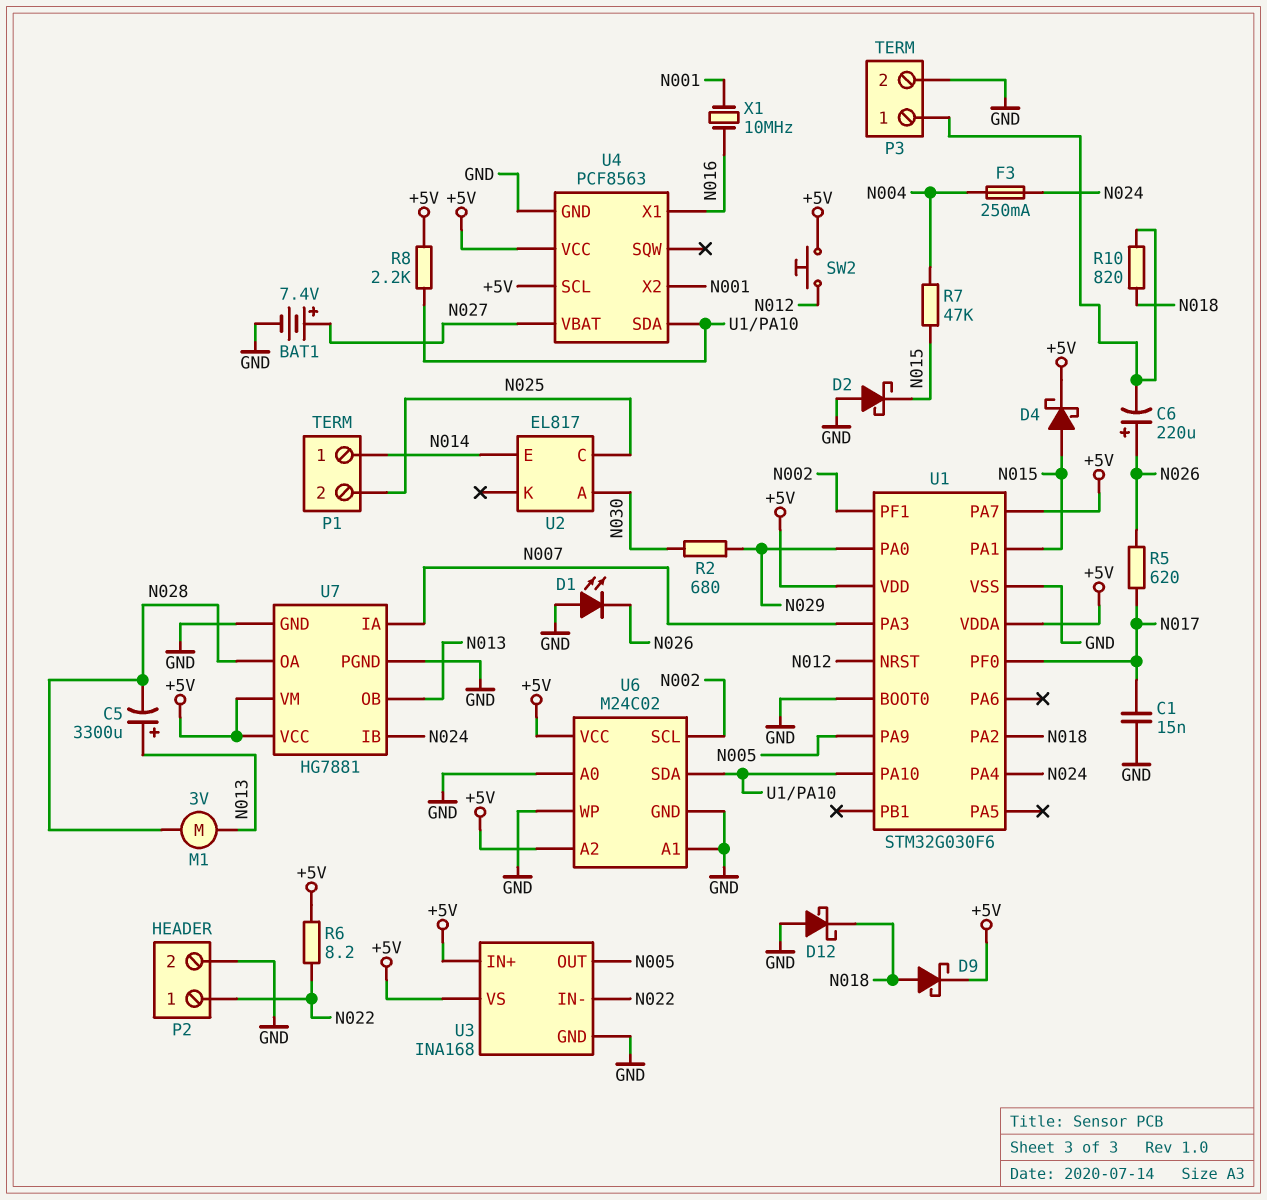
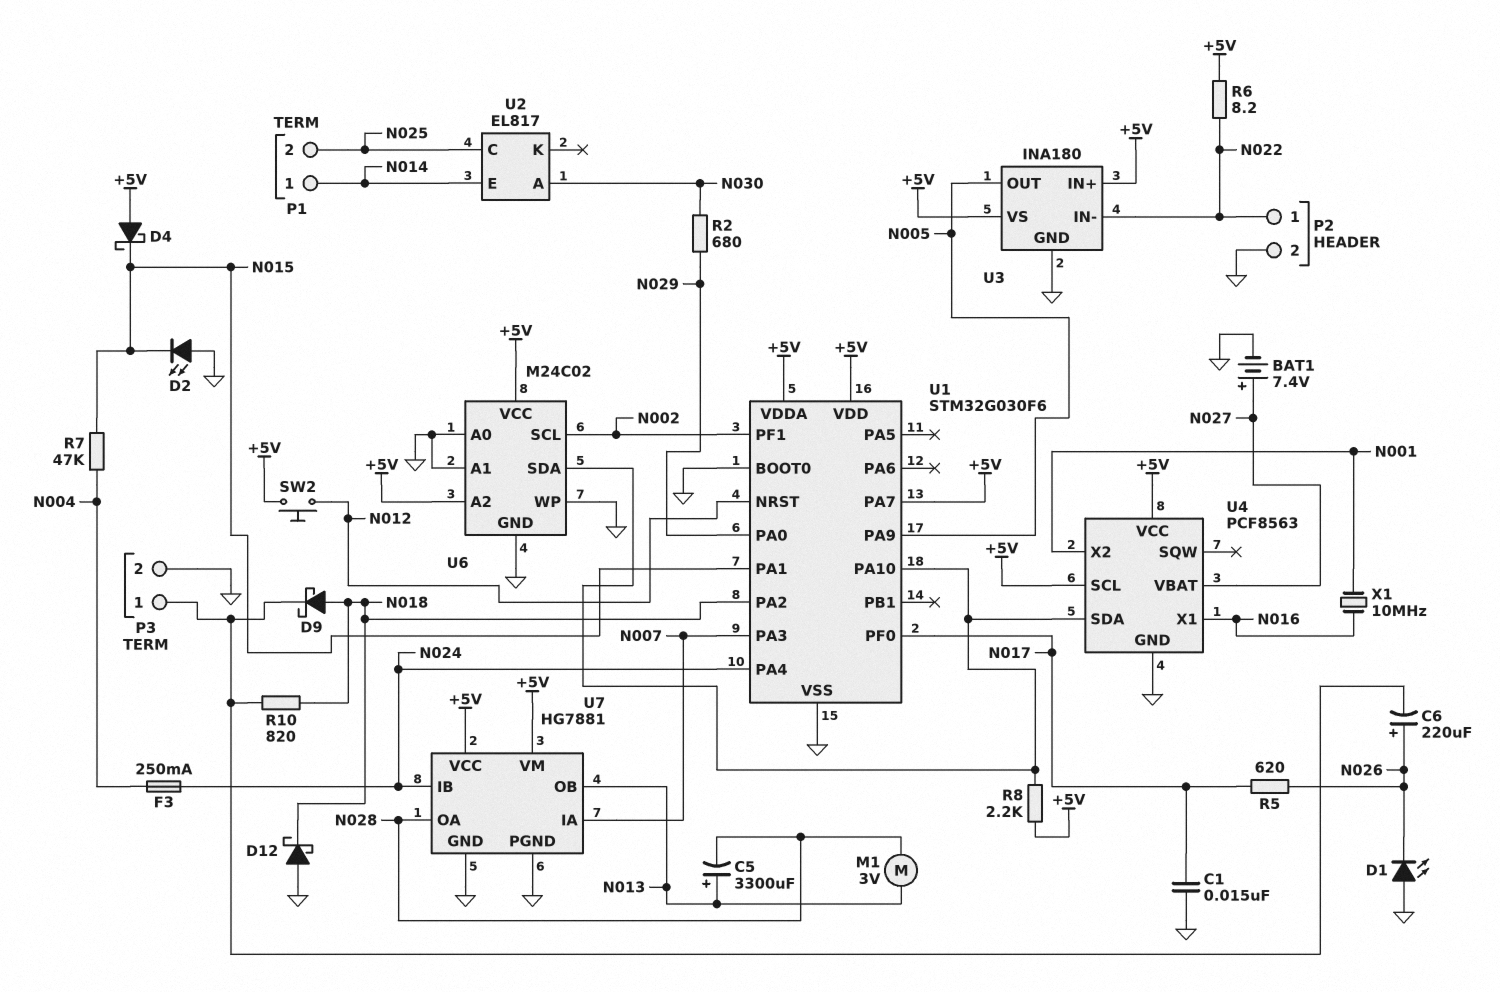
D2: schottky (A GND, K N015) -> LED (A GND, K N015)
D4: schottky (A N015, K +5V) -> schottky (A +5V, K N015)
D9: schottky (A N018, K +5V) -> schottky (A N018, K P3/1)
U3: INA168 -> INA180

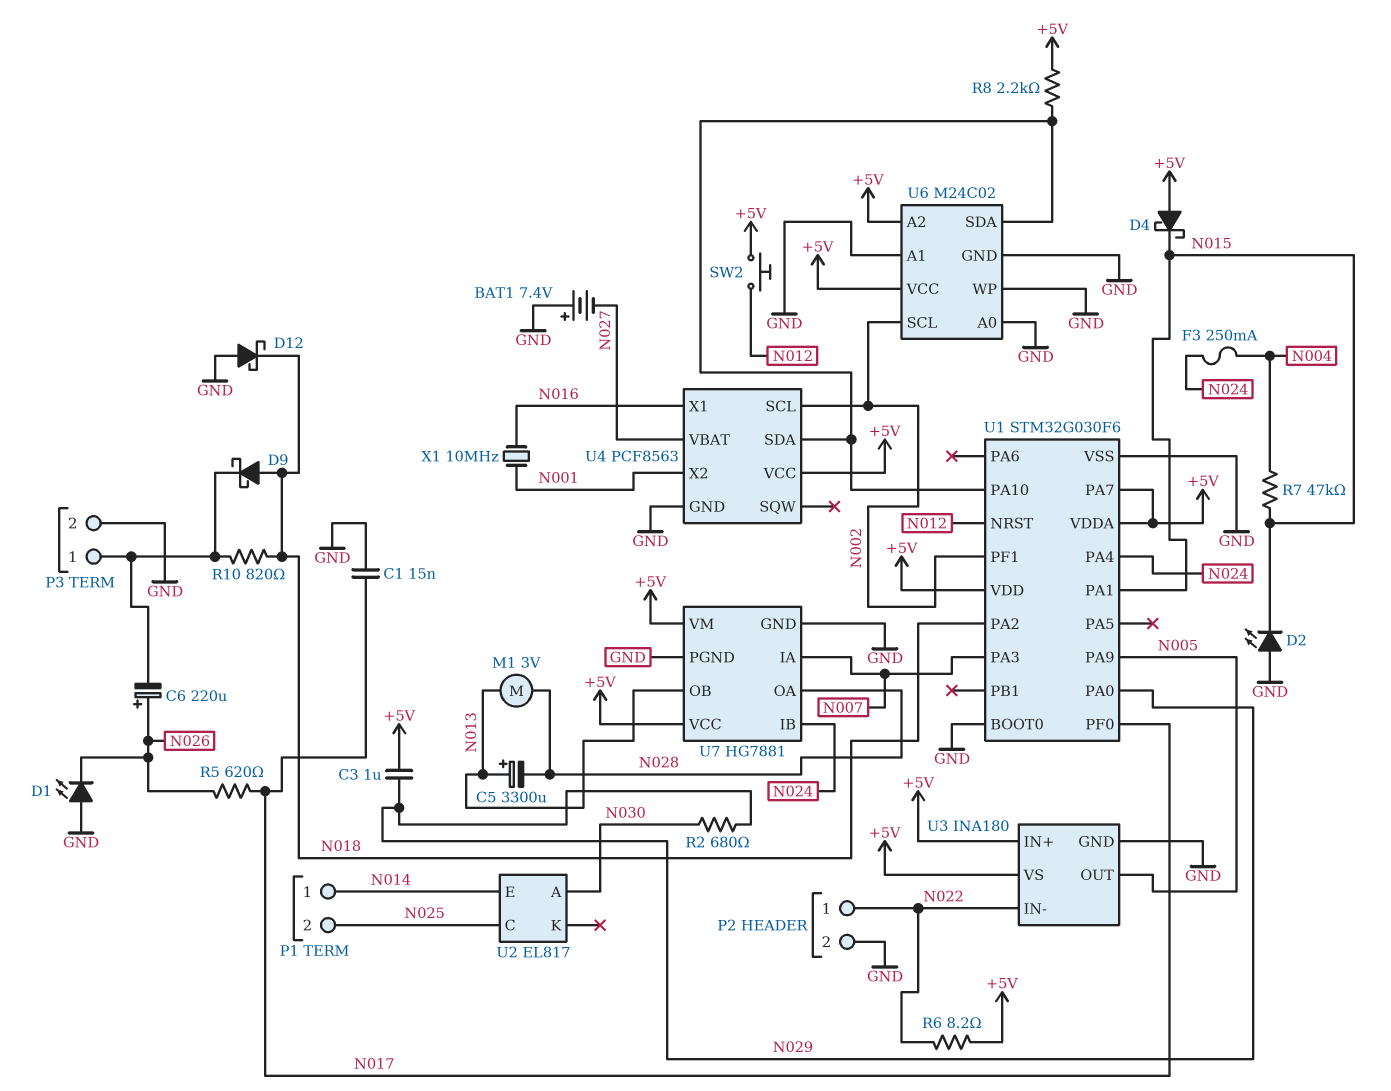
BAT1: 7.4V (plus N027, minus GND) -> 7.4V (plus GND, minus N027)
C3: none -> 1uF (+5V, N029)
U4 pin SCL: +5V -> N002

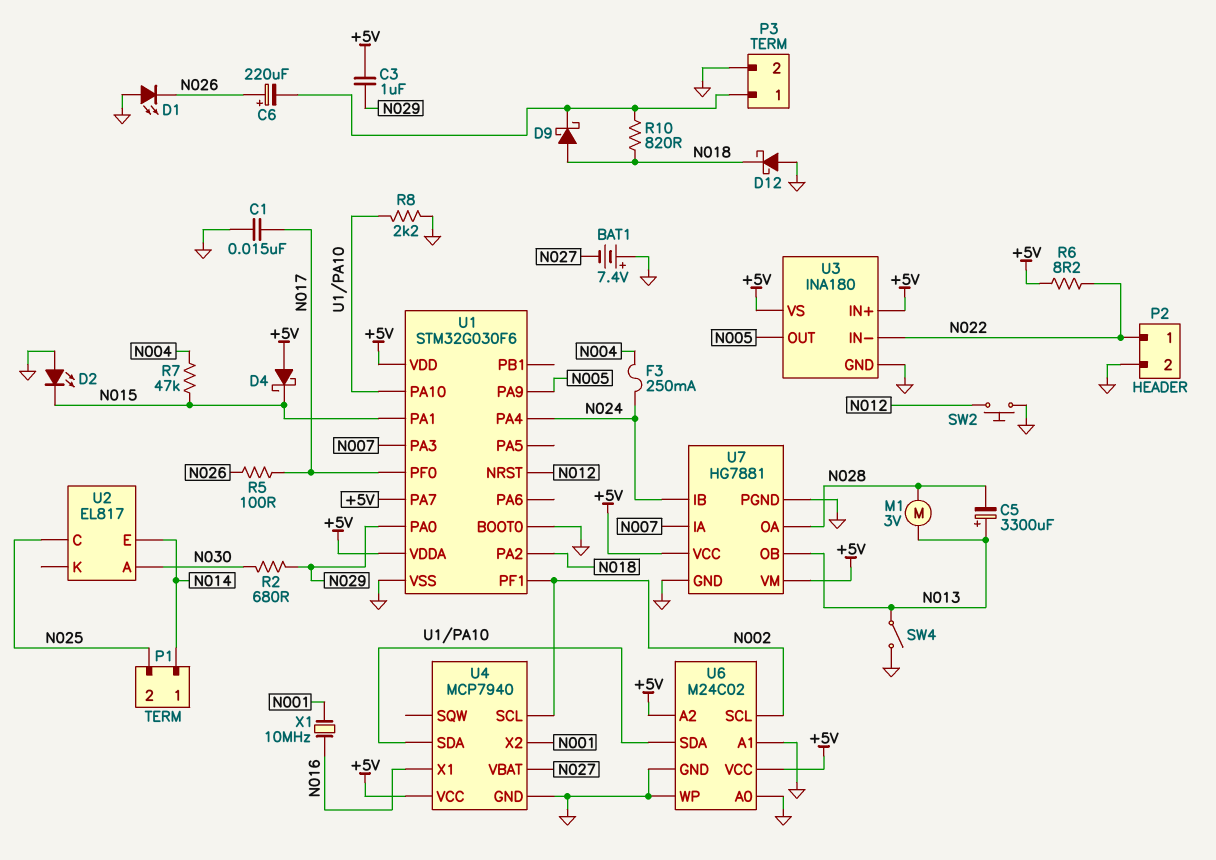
R5: 620 (N017, N026) -> 100 (N017, N026)
R8: 2.2k (+5V, U1/PA10) -> 2.2k (GND, U1/PA10)
SW2: button (+5V, N012) -> button (GND, N012)
SW4: none -> switch (GND, N013)
U4: PCF8563 -> MCP7940

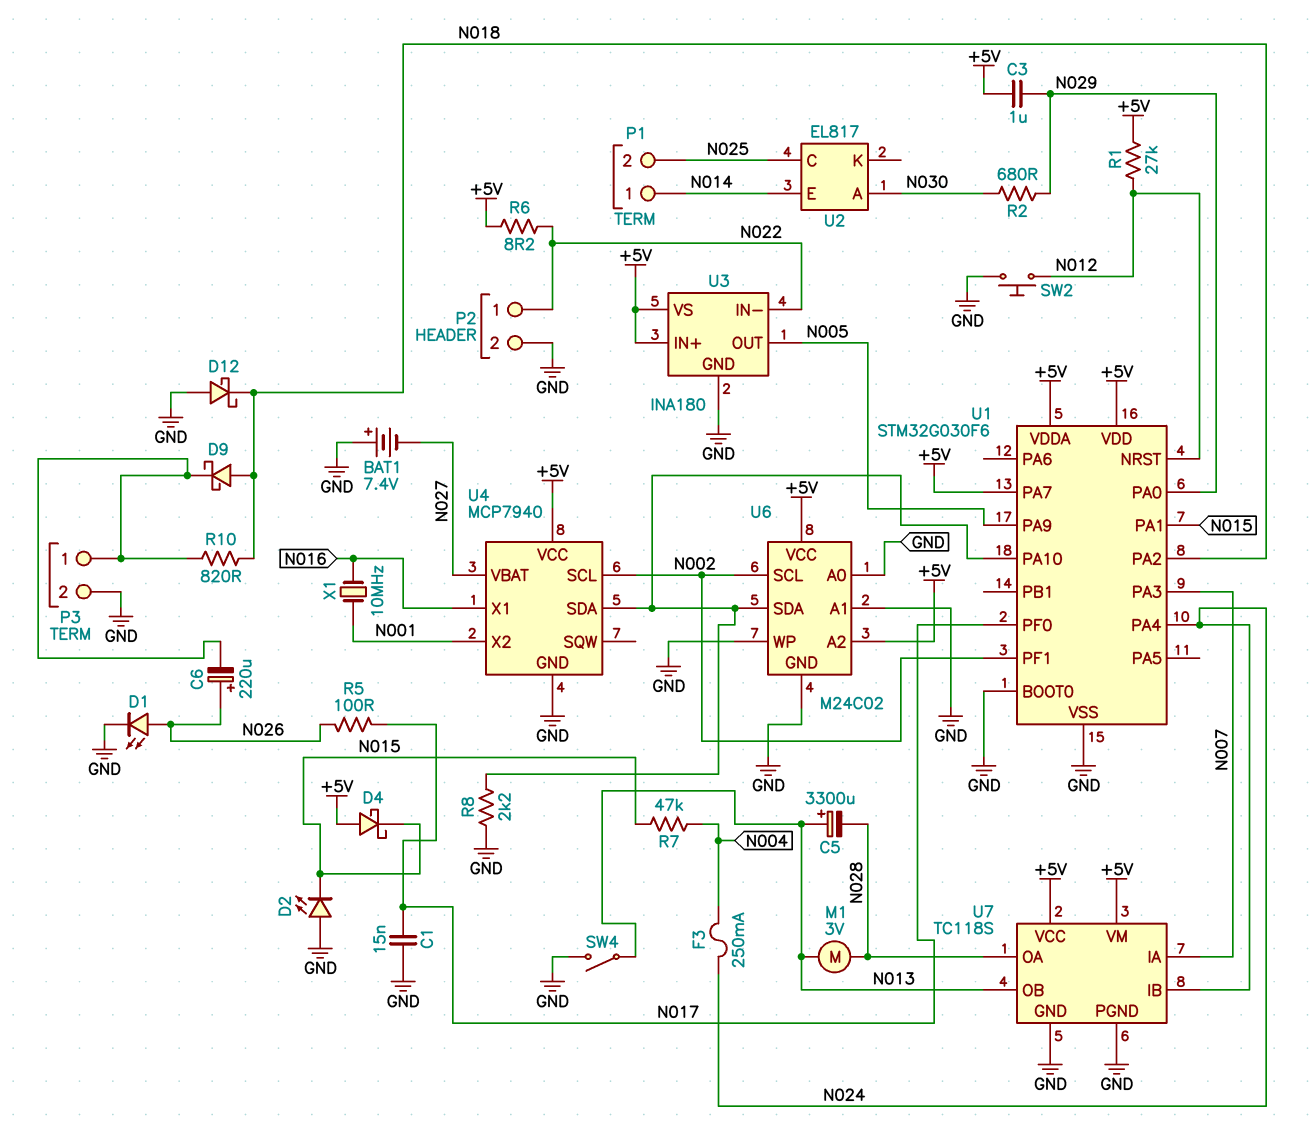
D1: LED (A GND, K N026) -> LED (A N026, K GND)
R1: none -> 27k (+5V, N012)
U7: HG7881 -> TC118S

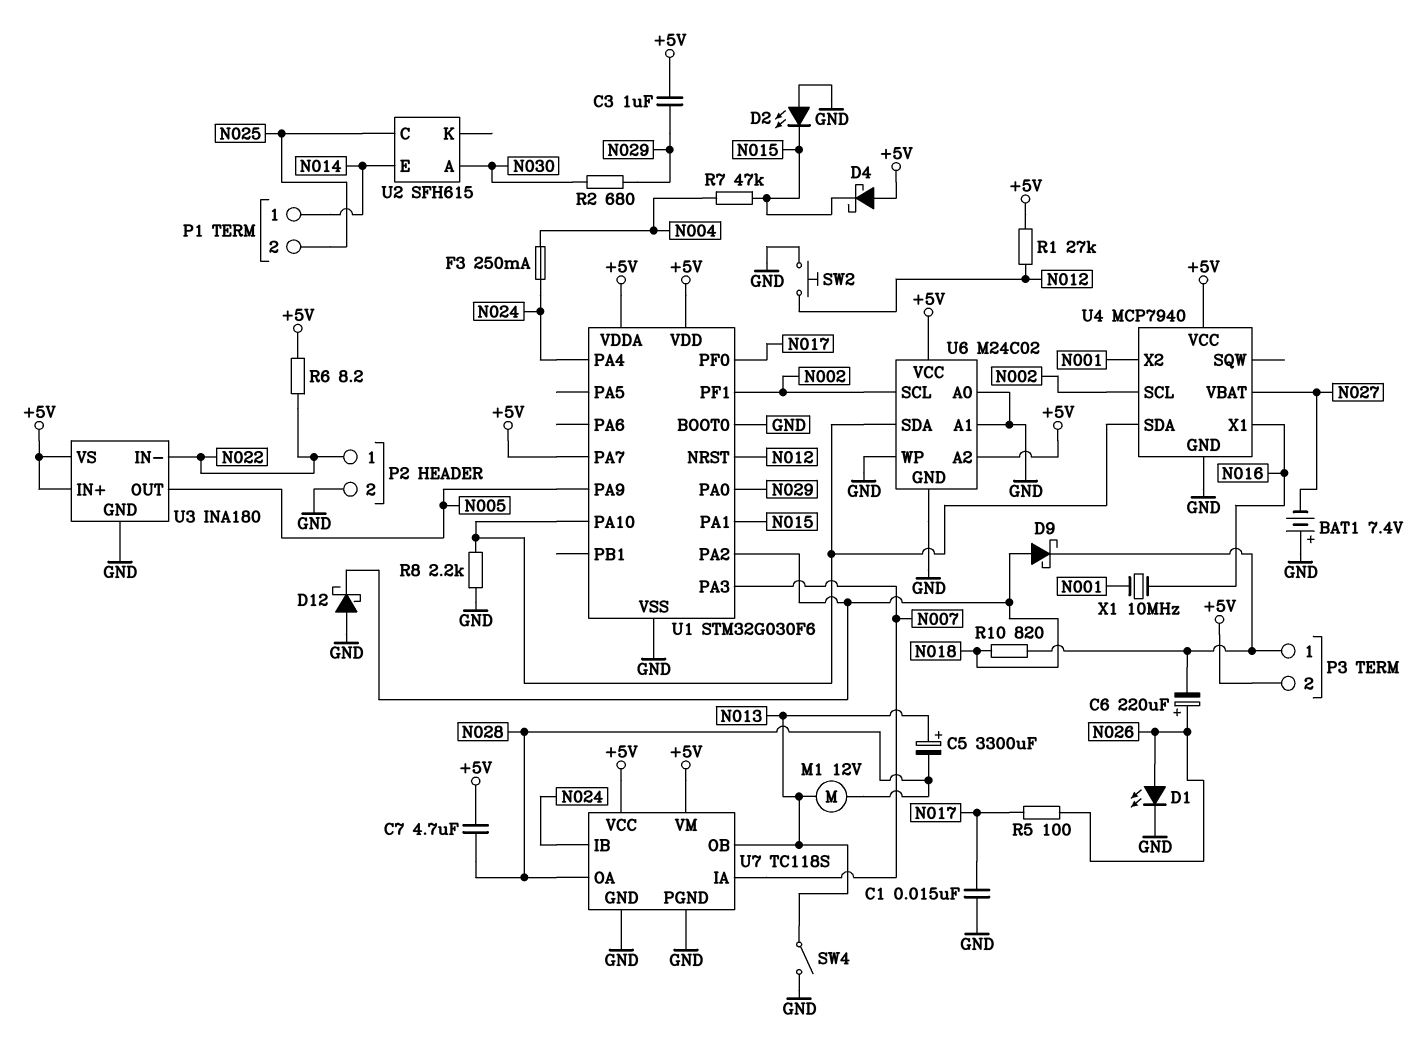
C7: none -> 4.7uF (+5V, N028)
M1: motor 3V (N013, N028) -> motor 12V (N013, N028)
P3 pin 2: GND -> +5V
U2: EL817 -> SFH615

